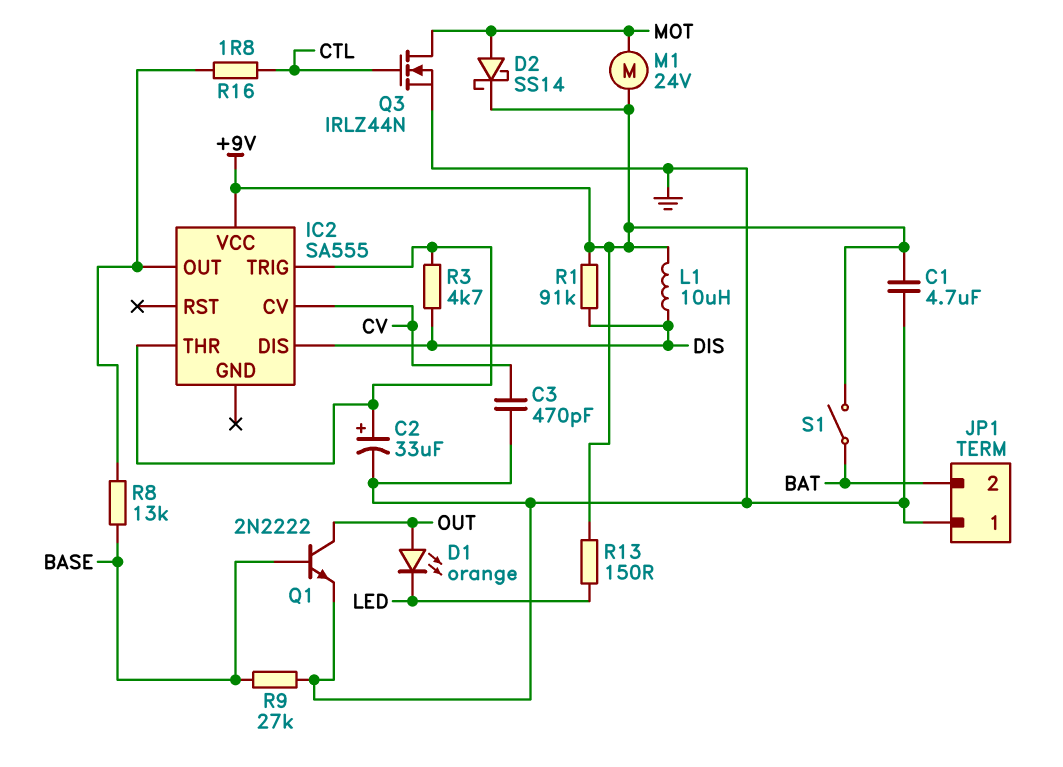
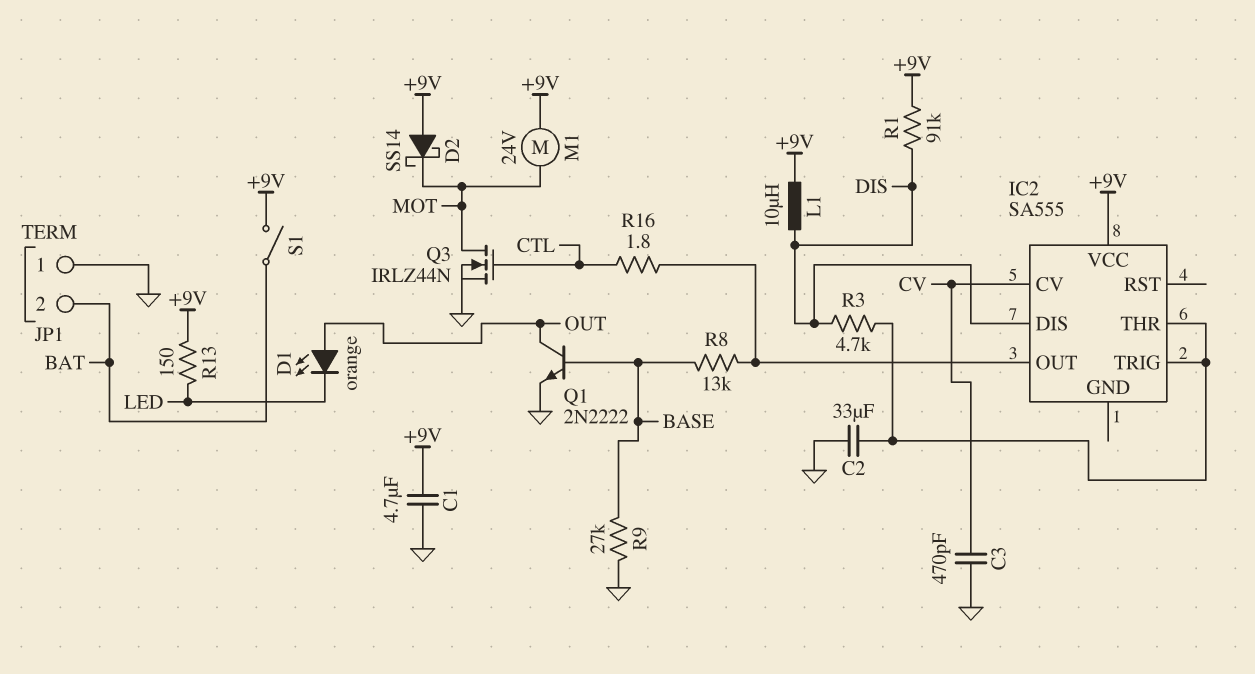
C2: 33uF (plus IC2/THR, minus GND) -> 33uF (GND, IC2/THR)
D2: schottky SS14 (A MOT, K +9V) -> schottky SS14 (A +9V, K MOT)

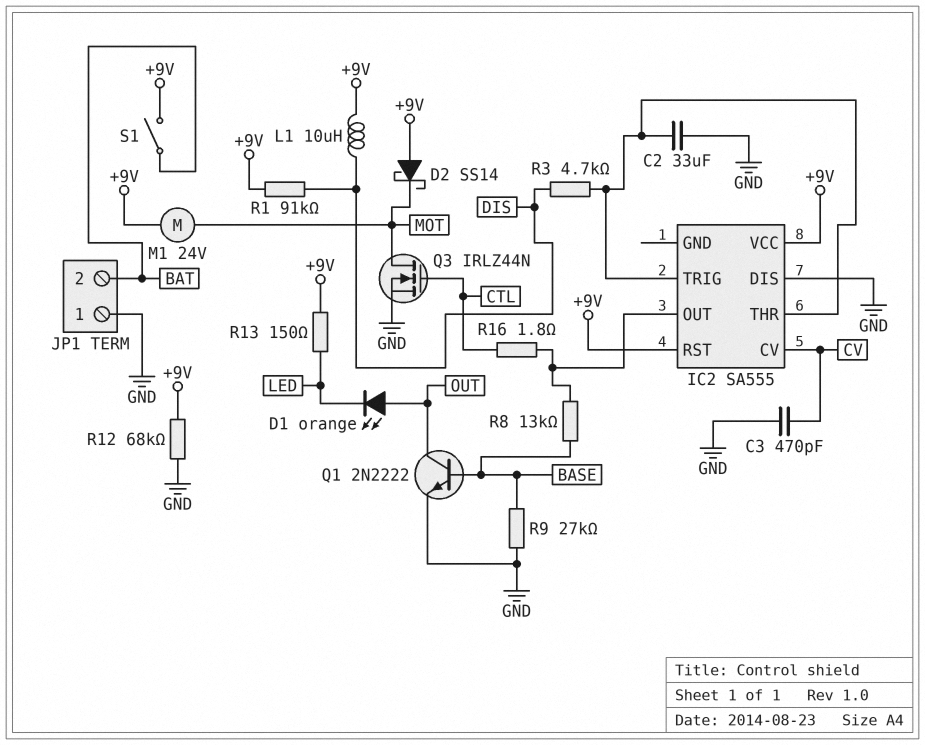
C1: 4.7uF (+9V, GND) -> none
IC2 pin DIS: DIS -> GND
IC2 pin RST: none -> +9V
R12: none -> 68k (+9V, GND)

